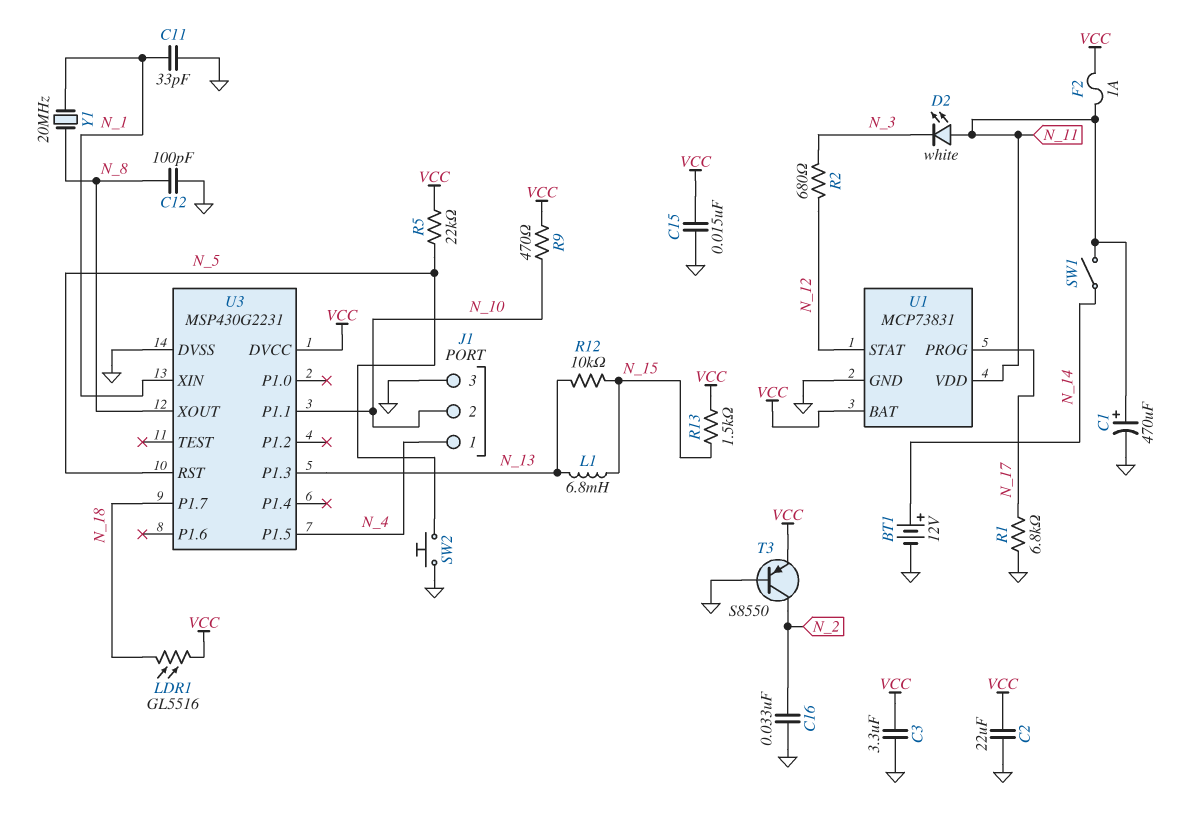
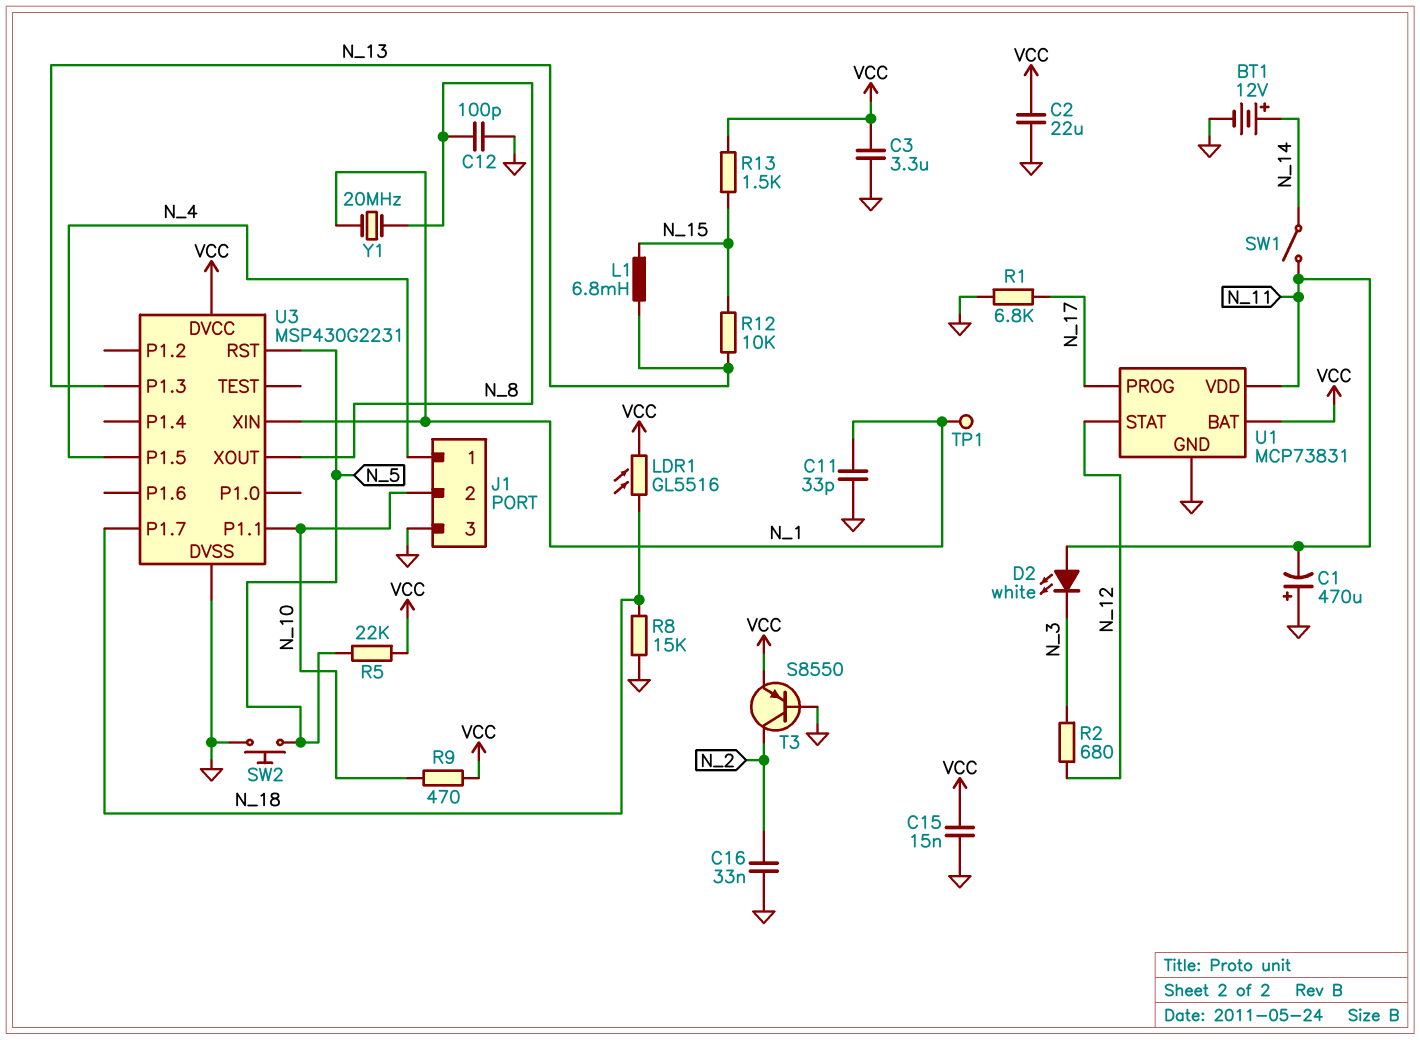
C1: 470uF (plus N_11, minus GND) -> 470uF (plus GND, minus N_11)
F2: 1A (N_11, VCC) -> none
R8: none -> 15k (GND, N_18)
TP1: none -> test point (N_1)

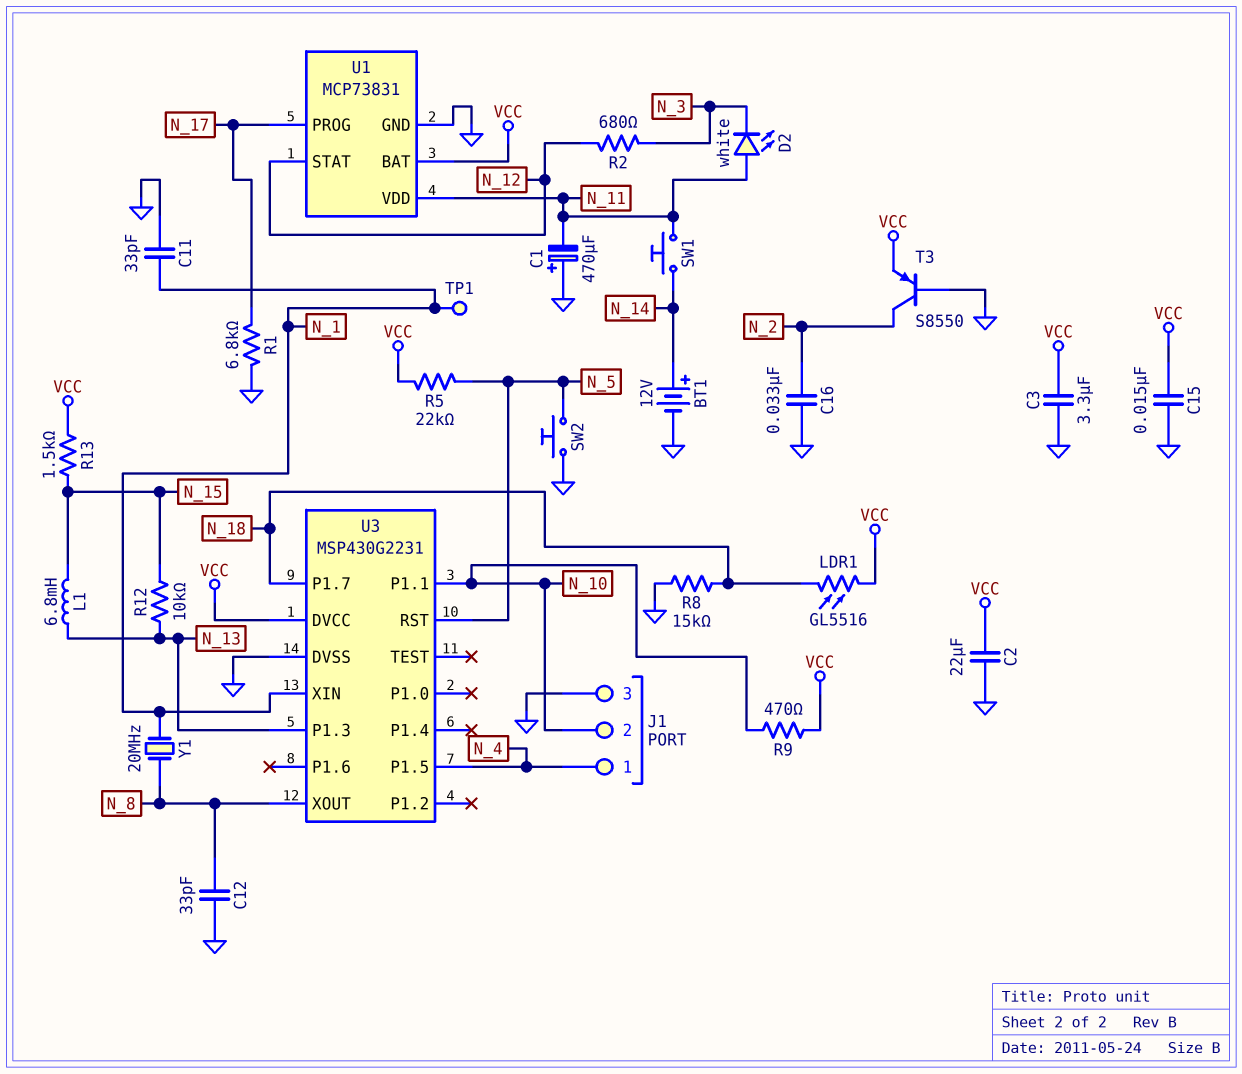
C12: 100pF (GND, N_8) -> 33pF (GND, N_8)
SW1: switch (N_11, N_14) -> button (N_11, N_14)

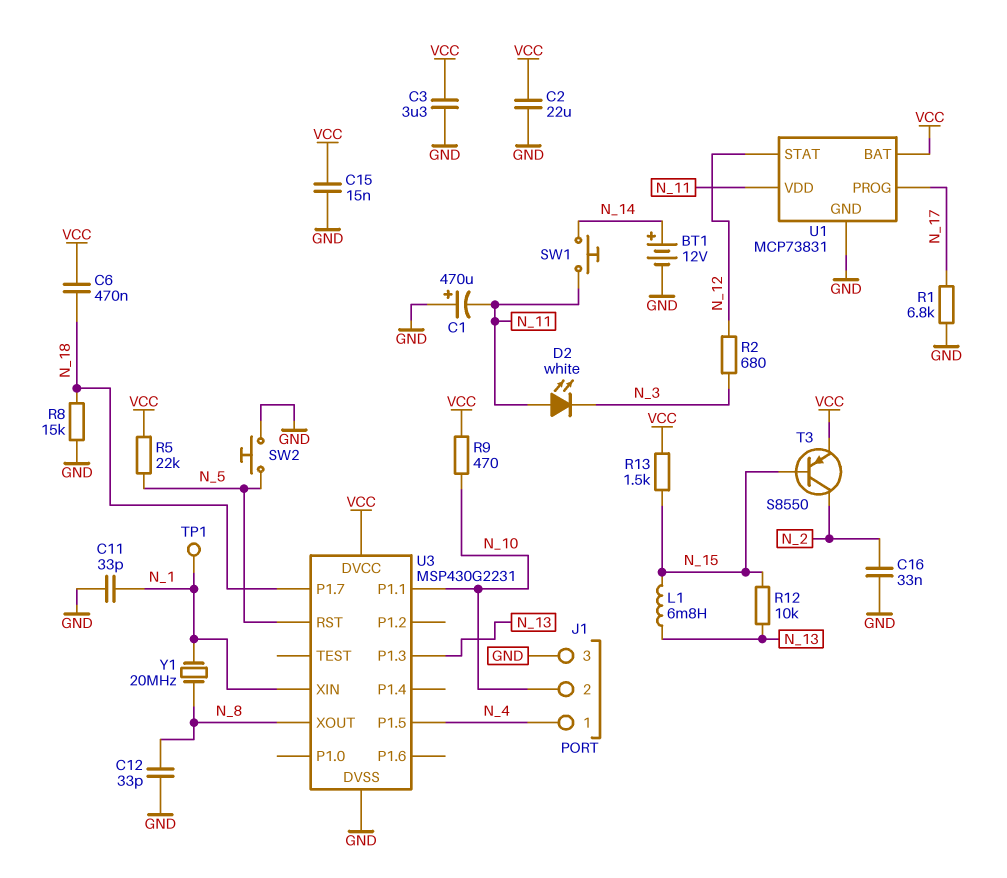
C6: none -> 470nF (N_18, VCC)
LDR1: GL5516 (N_18, VCC) -> none
T3: PNP S8550 (B GND, C N_2, E VCC) -> PNP S8550 (B N_15, C N_2, E VCC)

